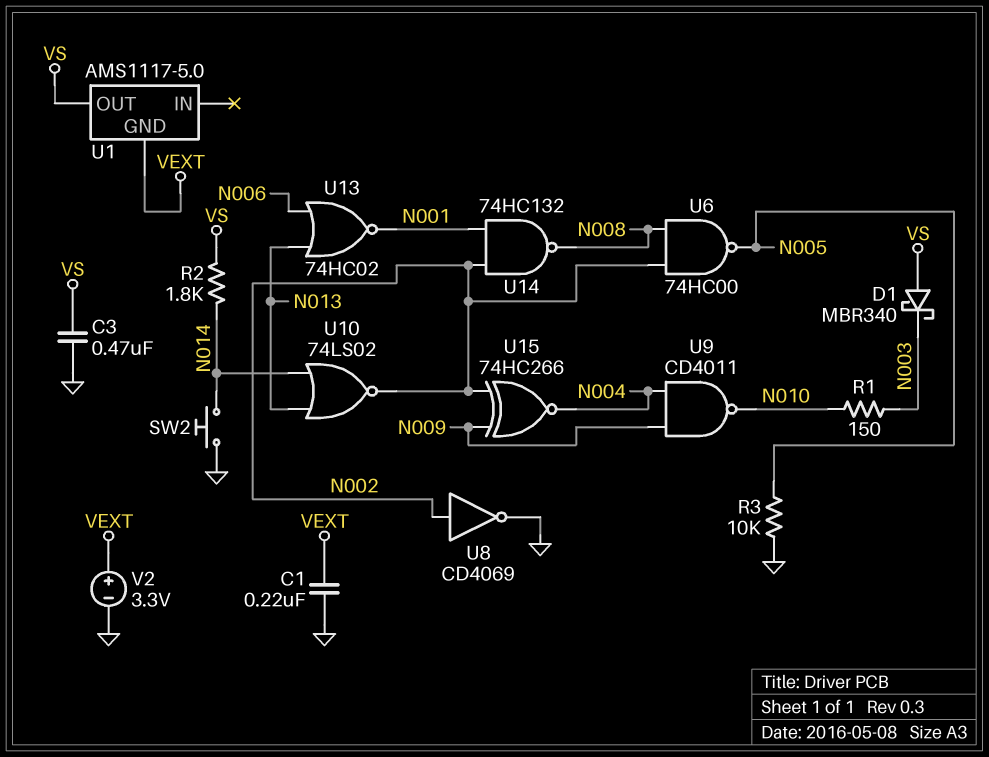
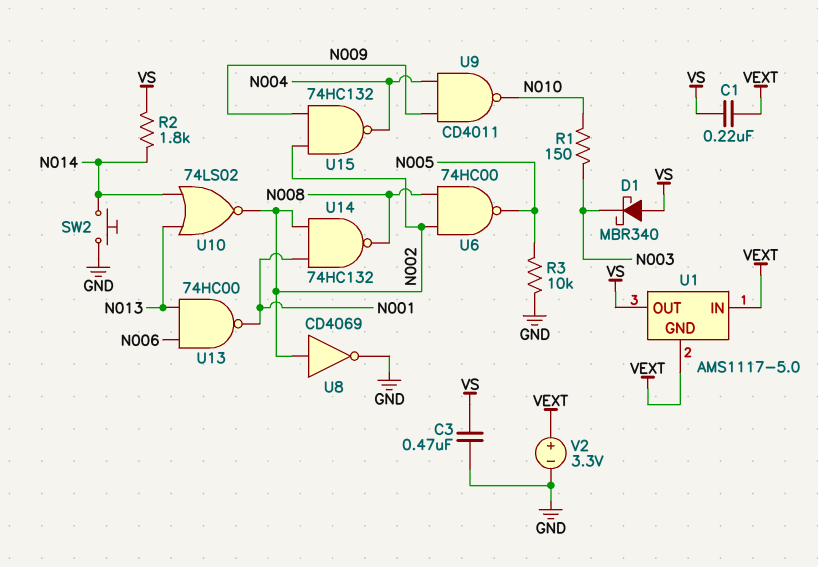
C1: 220nF (GND, VEXT) -> 220nF (VEXT, VS)
U1 pin IN: none -> VEXT
U13: NOR 74HC02 (in N006, in N013, out N001) -> NAND 74HC00 (in N006, in N013, out N001)
U15: XNOR 74HC266 (in N002, in N009, out N004) -> NAND 74HC132 (in N002, in N009, out N004)

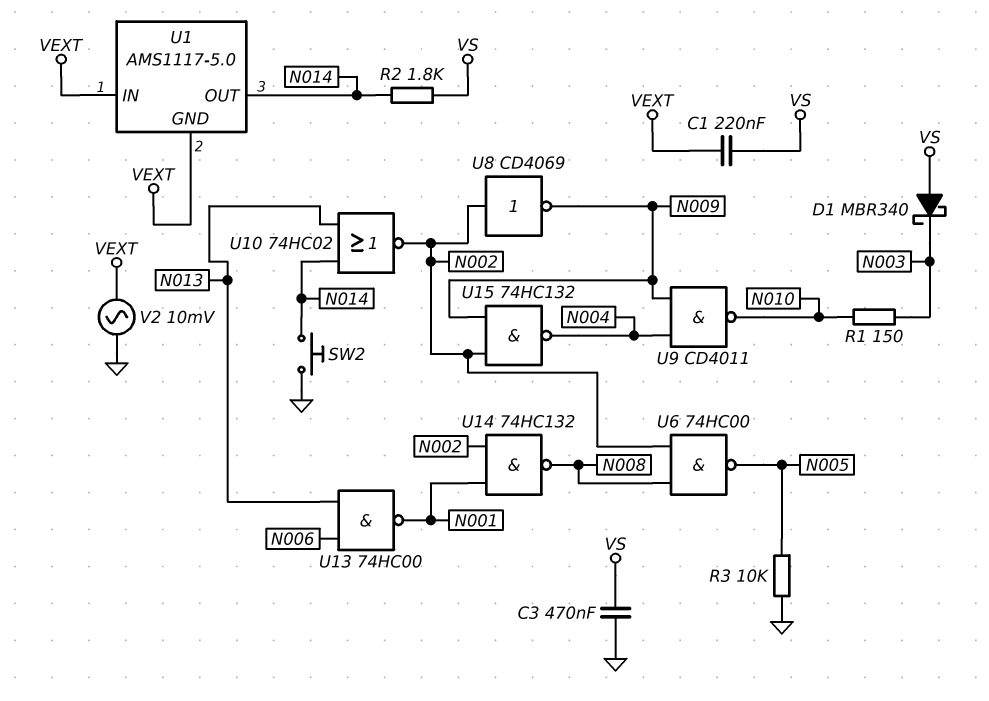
U1 pin OUT: VS -> N014
U8: NOT CD4069 (in N002, out GND) -> NOT CD4069 (in N002, out N009)
U10: NOR 74LS02 (in N013, in N014, out N002) -> NOR 74HC02 (in N013, in N014, out N002)
V2: 3.3V (plus VEXT, minus GND) -> AC 10mV (GND, VEXT)

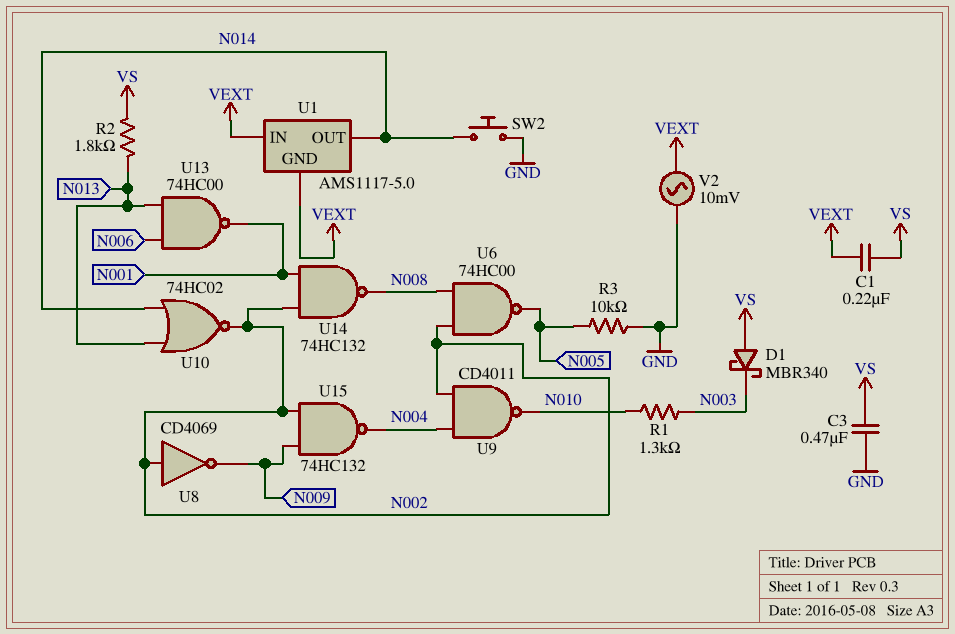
R1: 150 (N003, N010) -> 1.3k (N003, N010)
R2: 1.8k (N014, VS) -> 1.8k (N013, VS)
U9: NAND CD4011 (in N004, in N009, out N010) -> NAND CD4011 (in N002, in N004, out N010)

